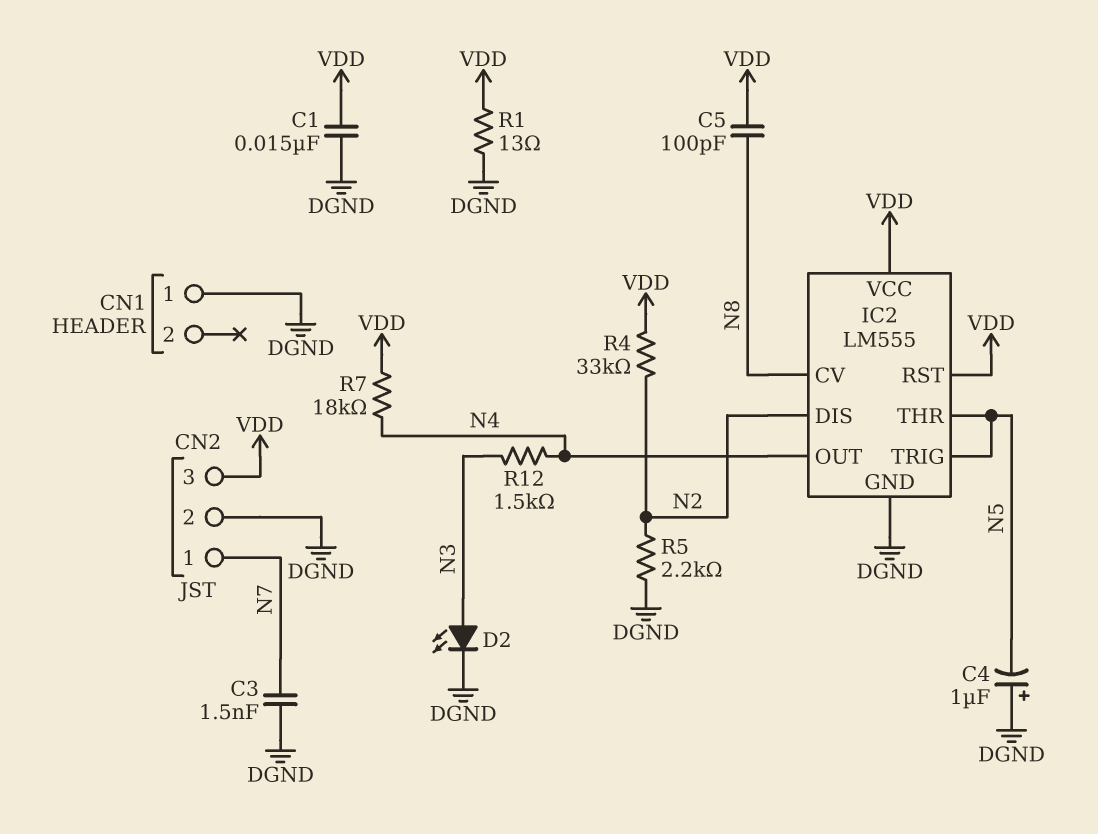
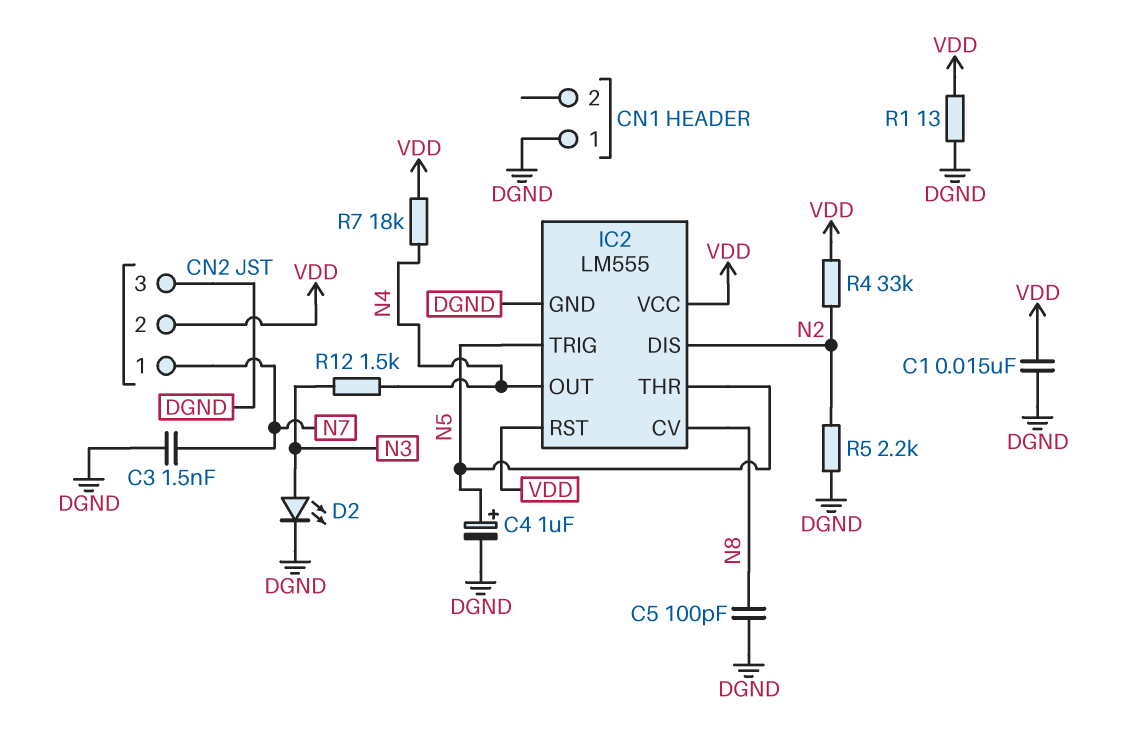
C4: 1uF (plus DGND, minus N5) -> 1uF (plus N5, minus DGND)
C5: 100pF (N8, VDD) -> 100pF (DGND, N8)
CN2 pin 2: DGND -> VDD
CN2 pin 3: VDD -> DGND

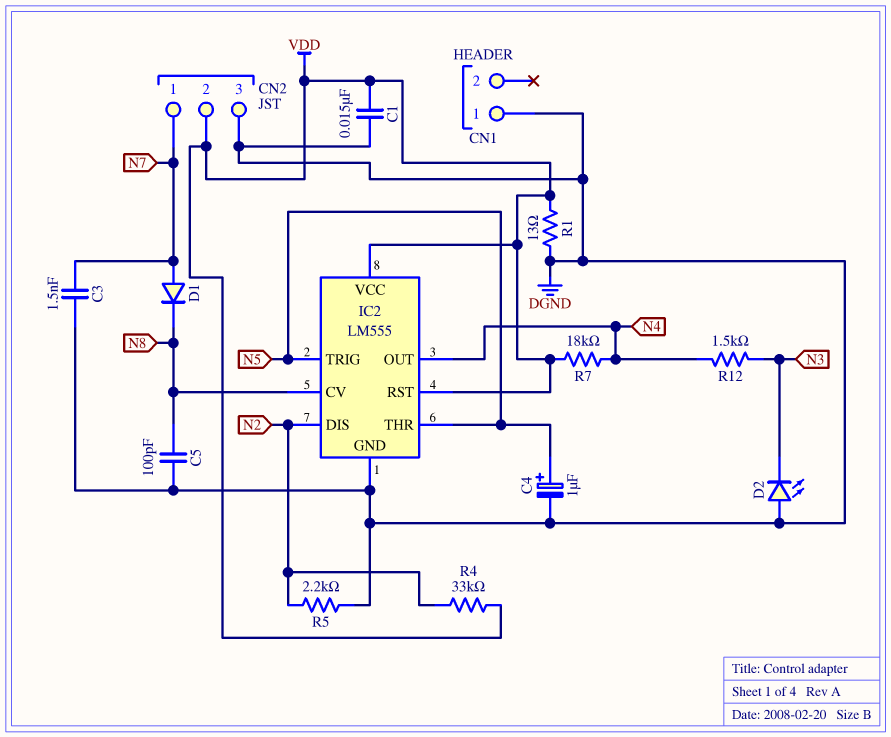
D1: none -> diode (A N7, K N8)
D2: LED (A N3, K DGND) -> LED (A DGND, K N3)

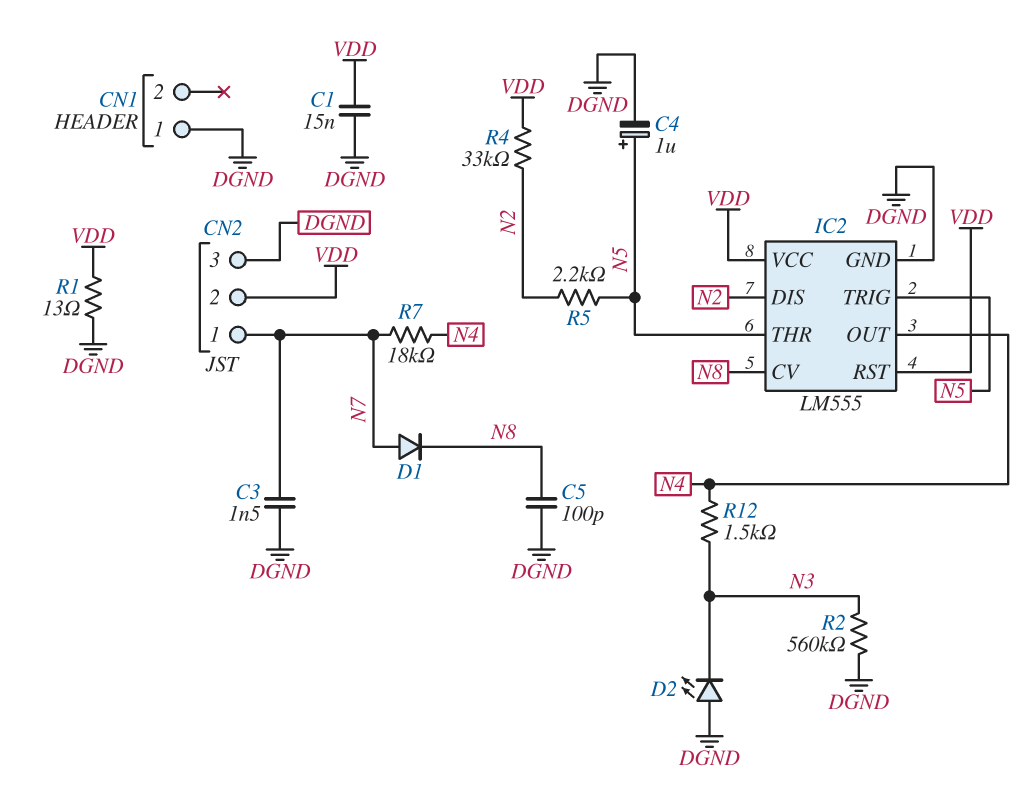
R2: none -> 560k (DGND, N3)
R5: 2.2k (DGND, N2) -> 2.2k (N2, N5)
R7: 18k (N4, VDD) -> 18k (N4, N7)

